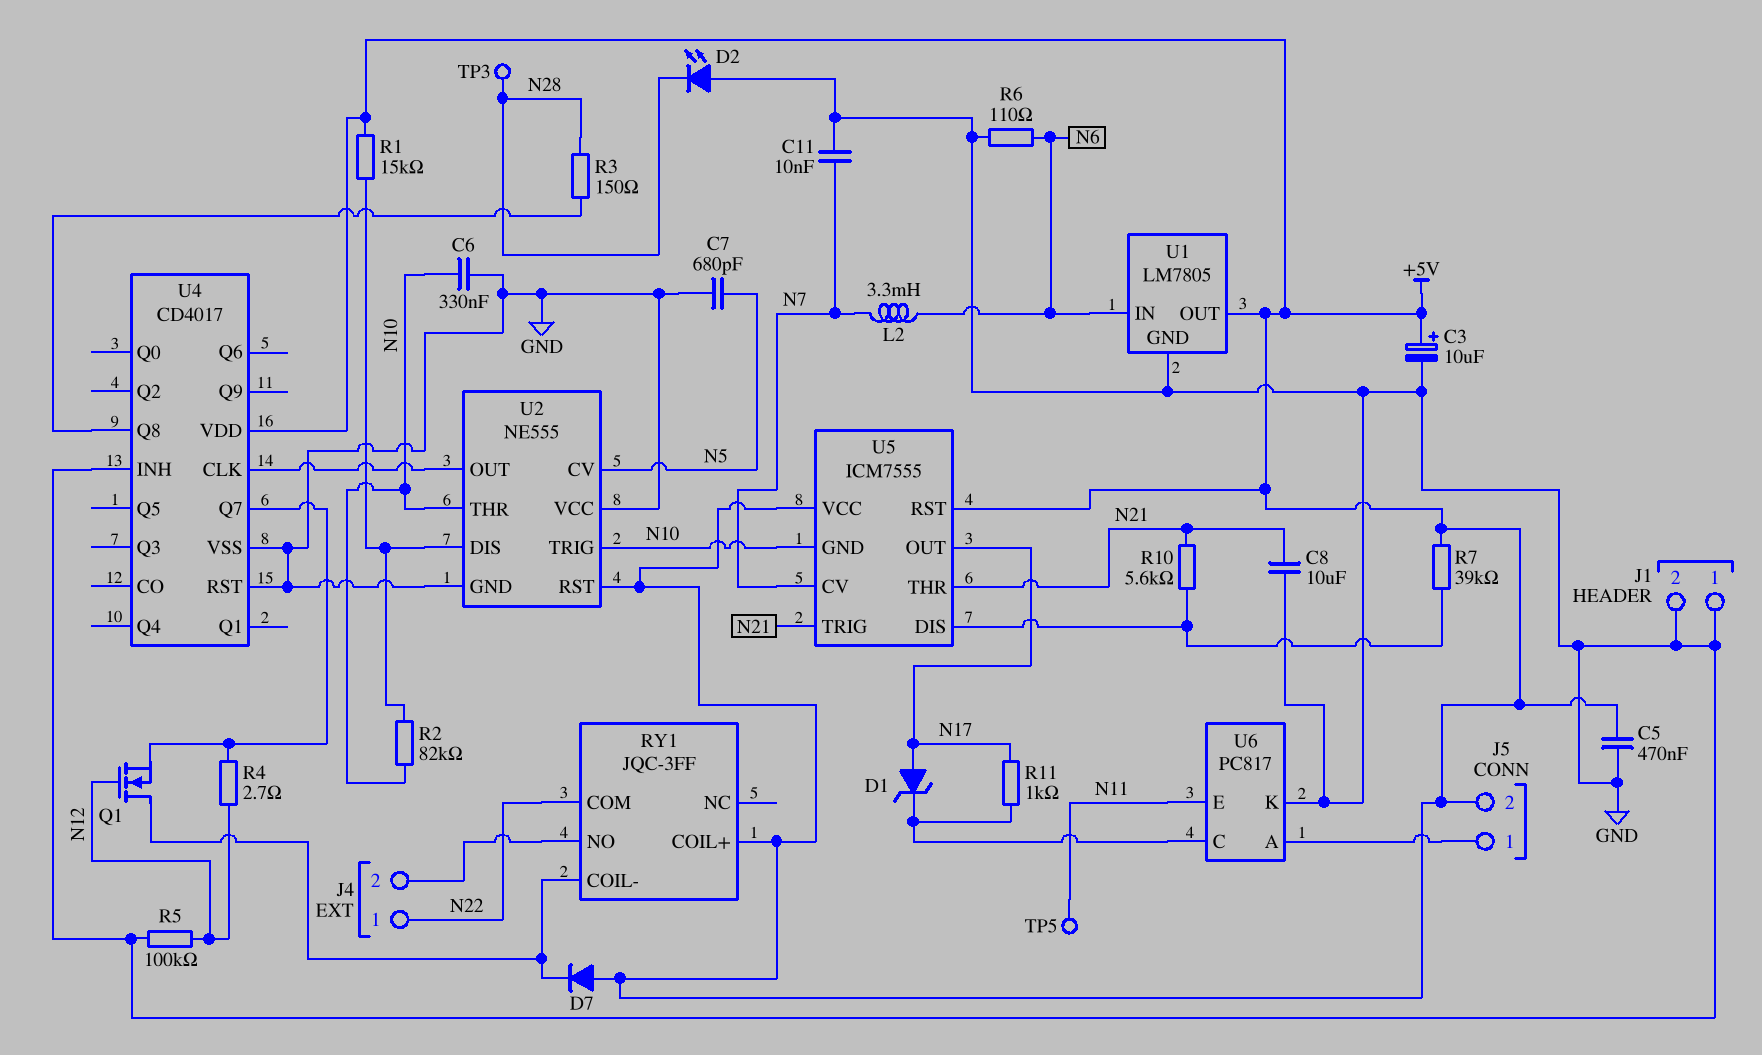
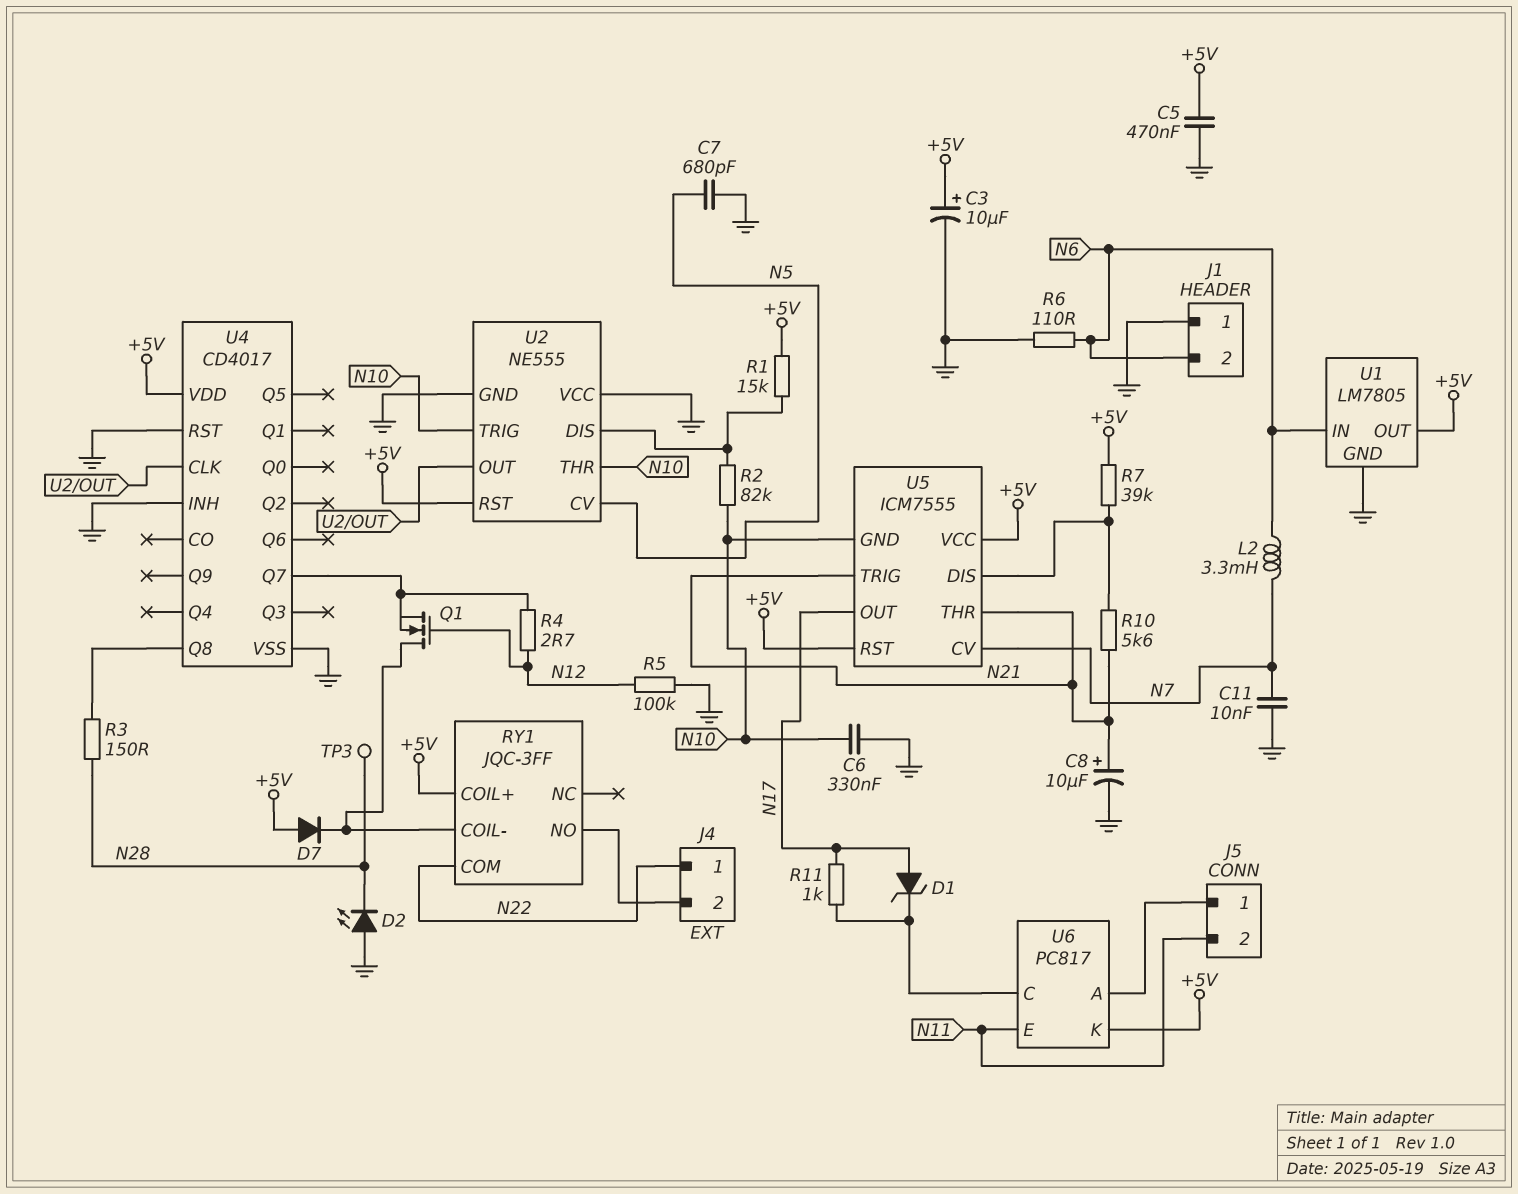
C8: 10uF (GND, N21) -> 10uF (plus N21, minus GND)
J1 pin 2: GND -> N6
J5 pin 2: +5V -> N11
TP5: test point (N11) -> none
U6 pin K: GND -> +5V

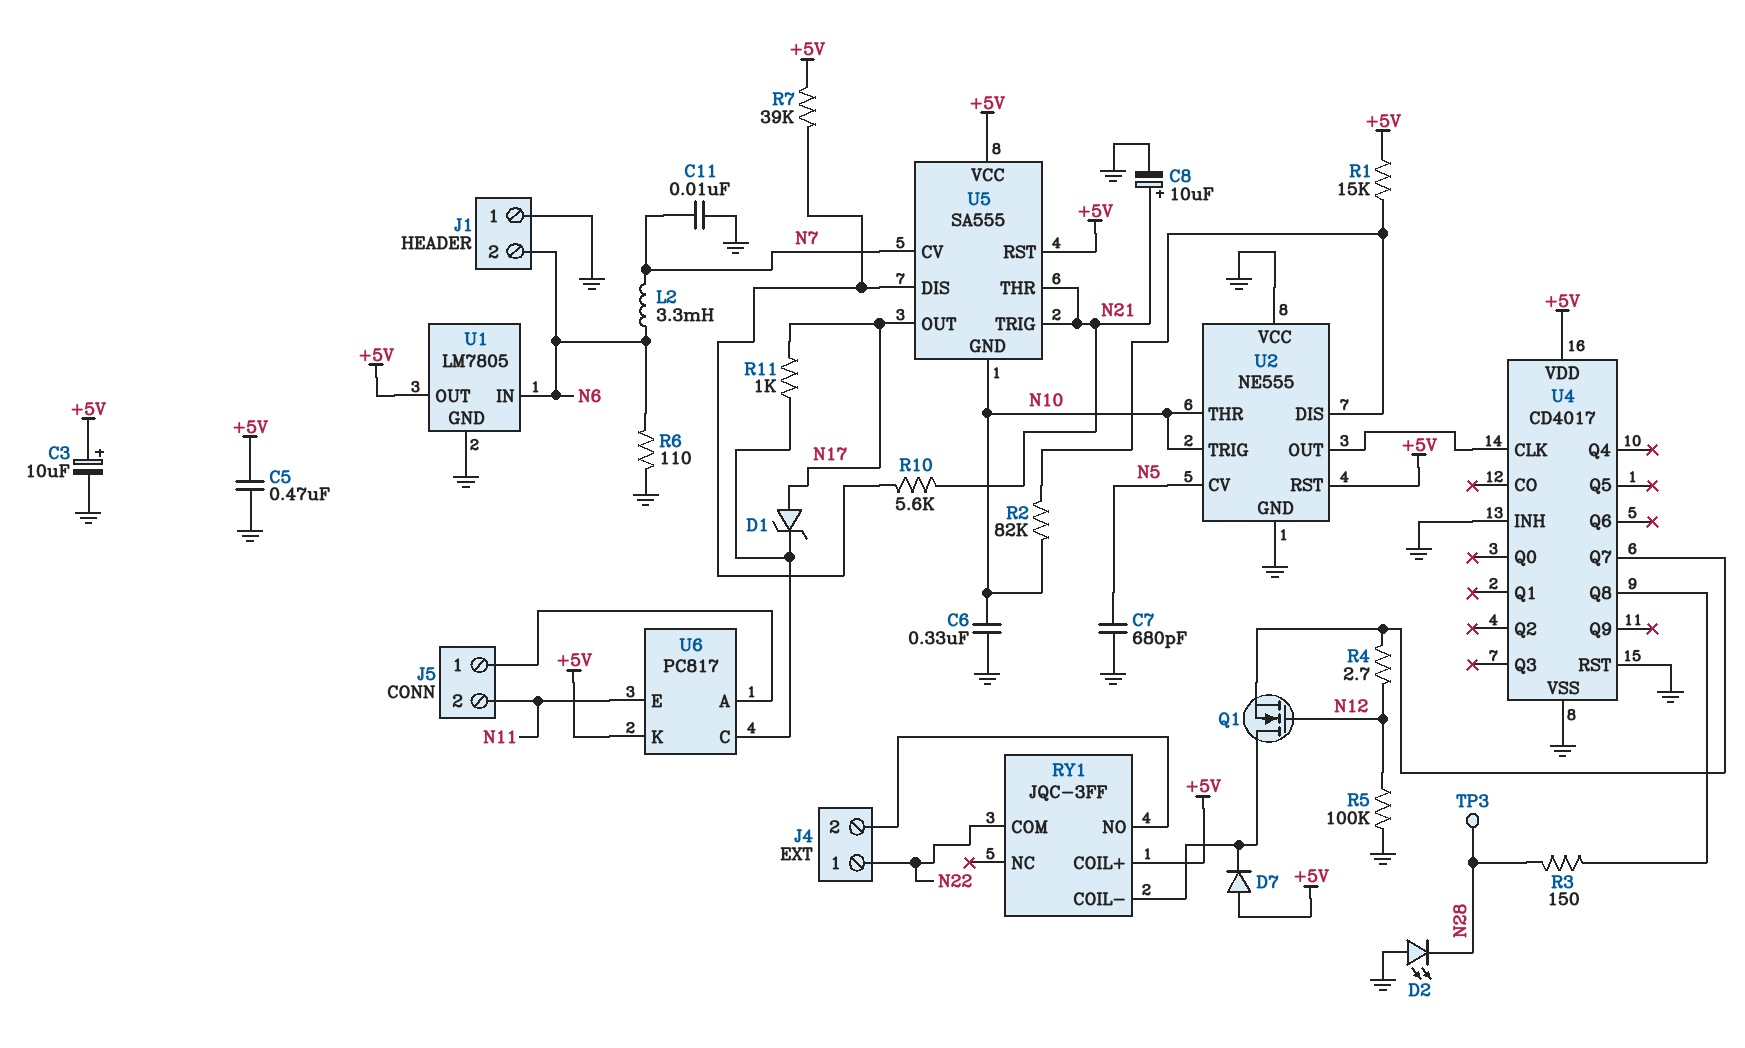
U5: ICM7555 -> SA555

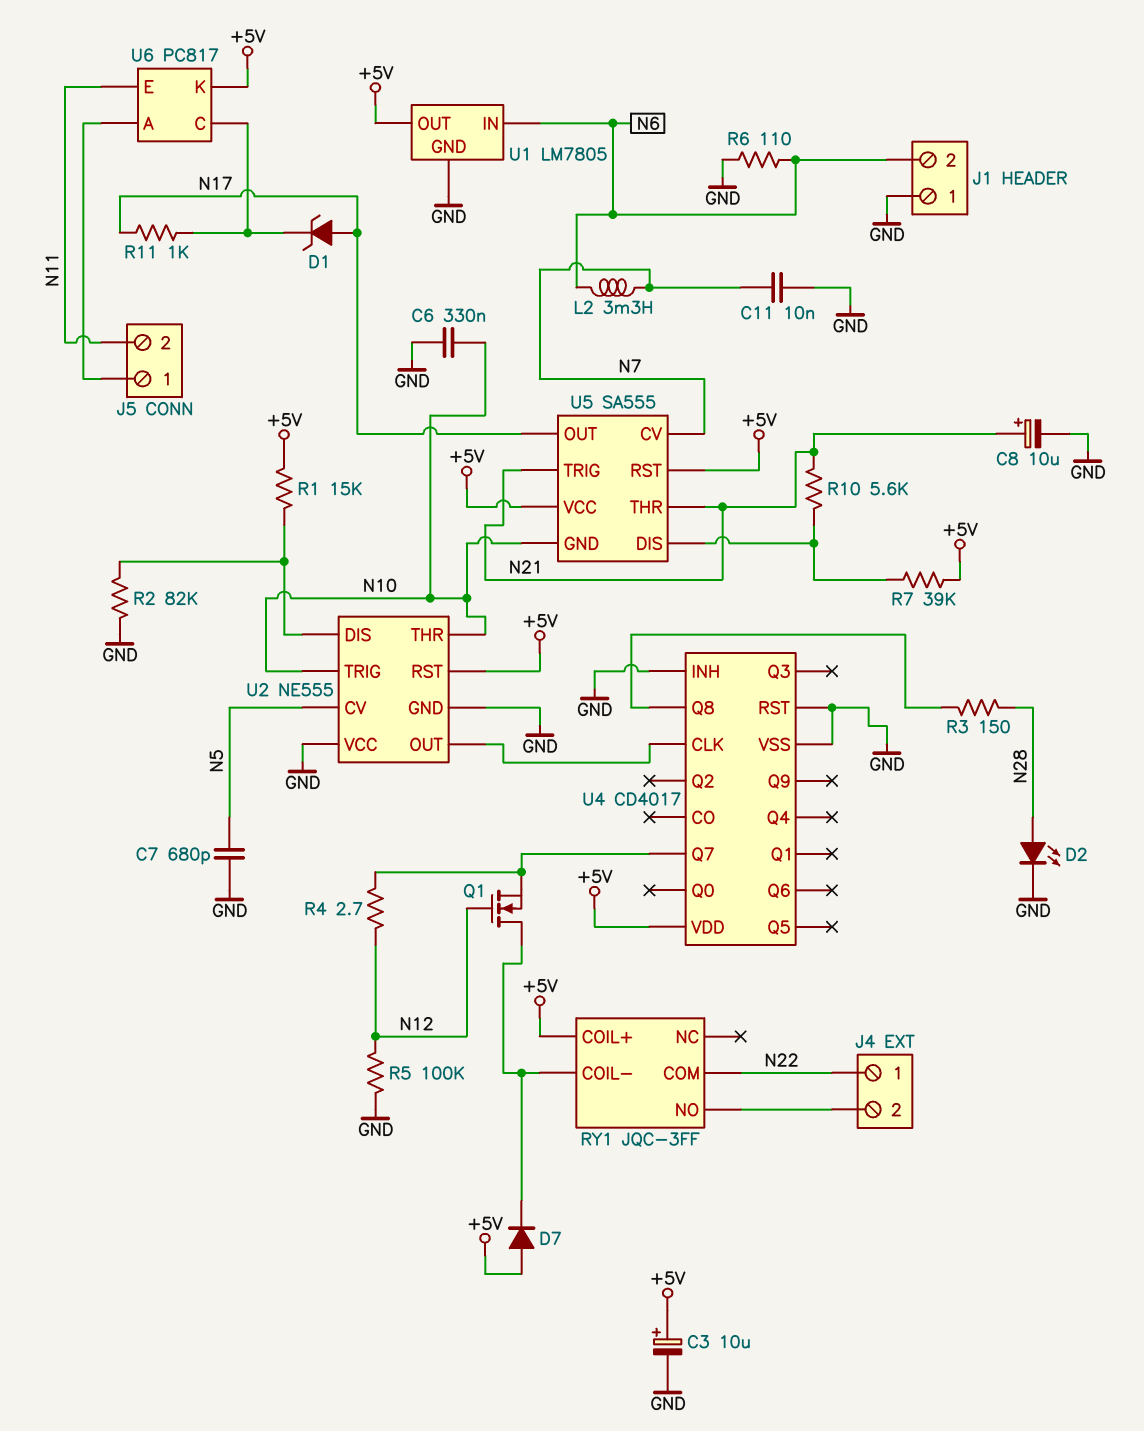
C5: 470nF (+5V, GND) -> none
D2: LED (A GND, K N28) -> LED (A N28, K GND)
R2: 82k (N10, U2/DIS) -> 82k (GND, U2/DIS)
TP3: test point (N28) -> none

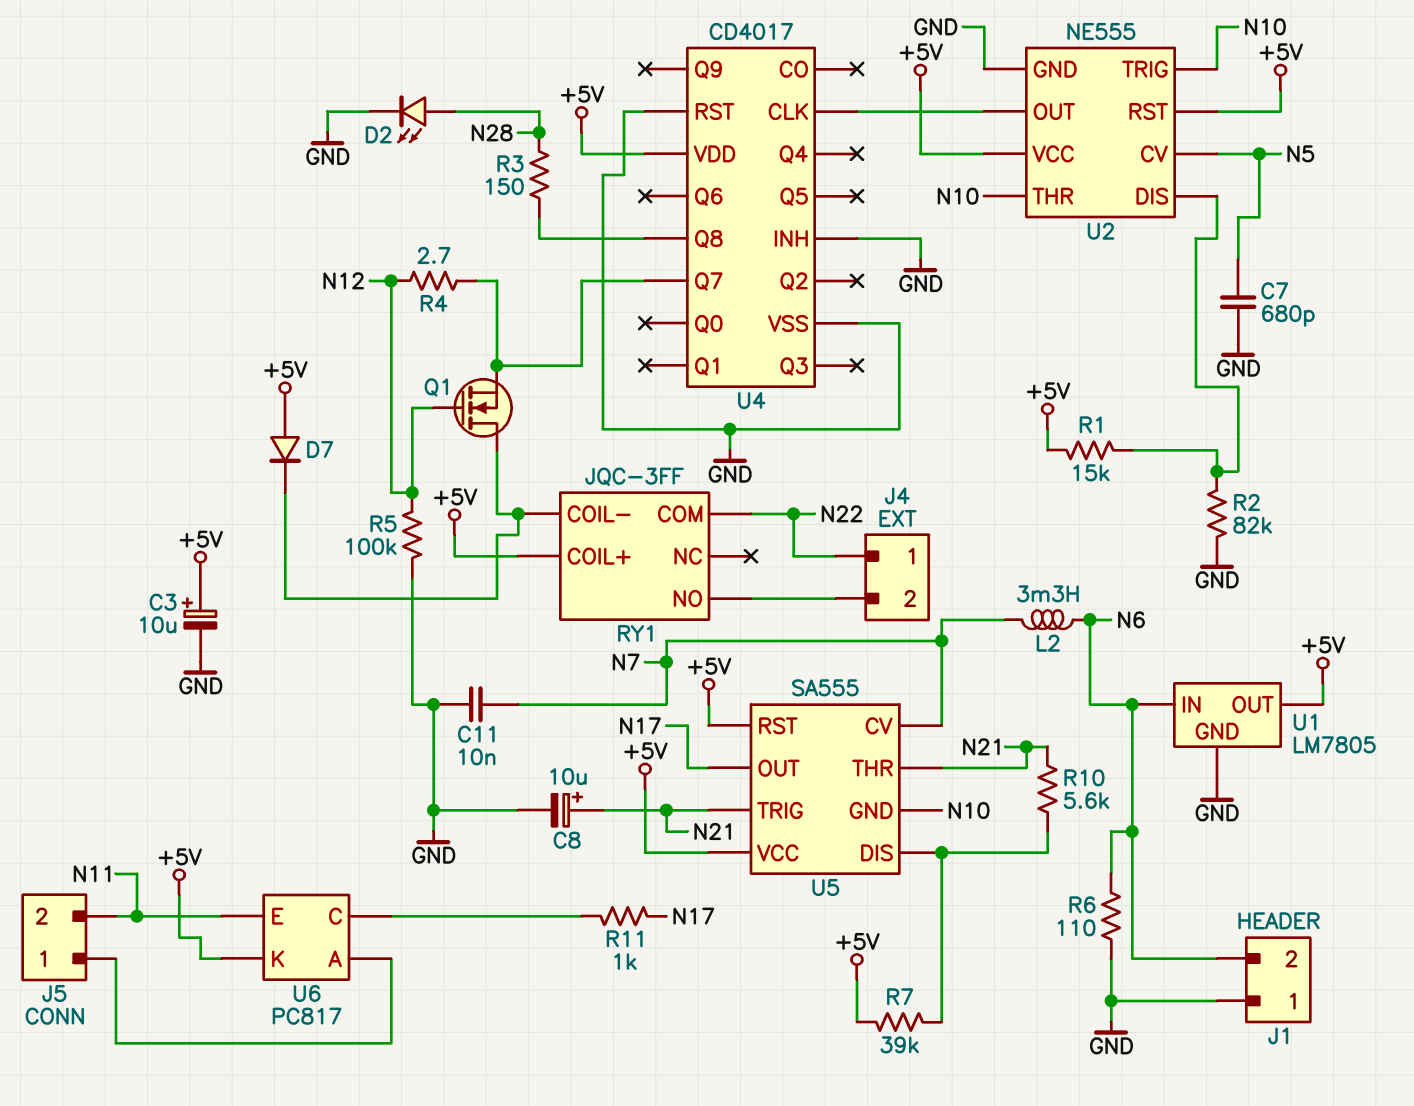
C6: 330nF (GND, N10) -> none
D1: zener (A N17, K U6/C) -> none
U2 pin VCC: GND -> +5V

